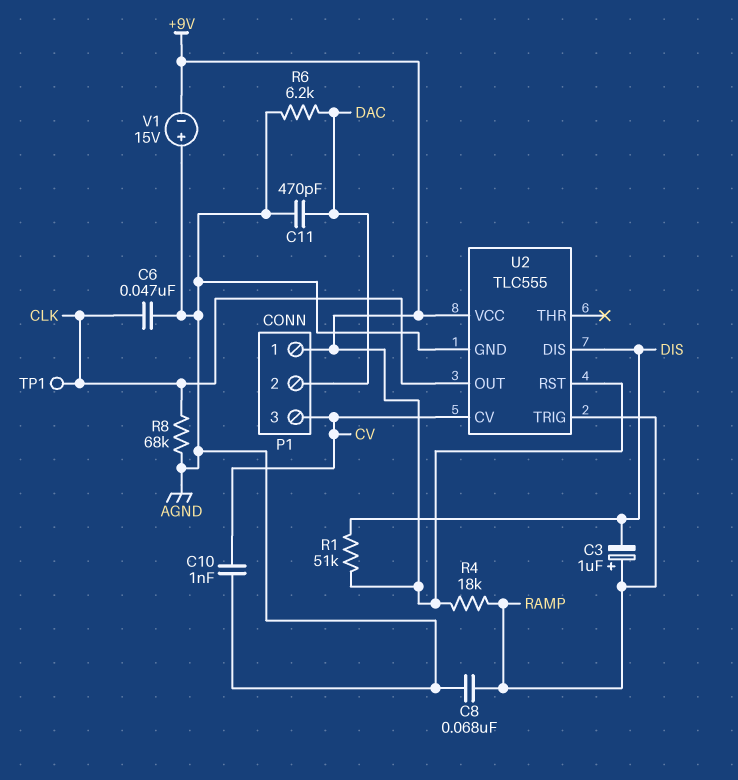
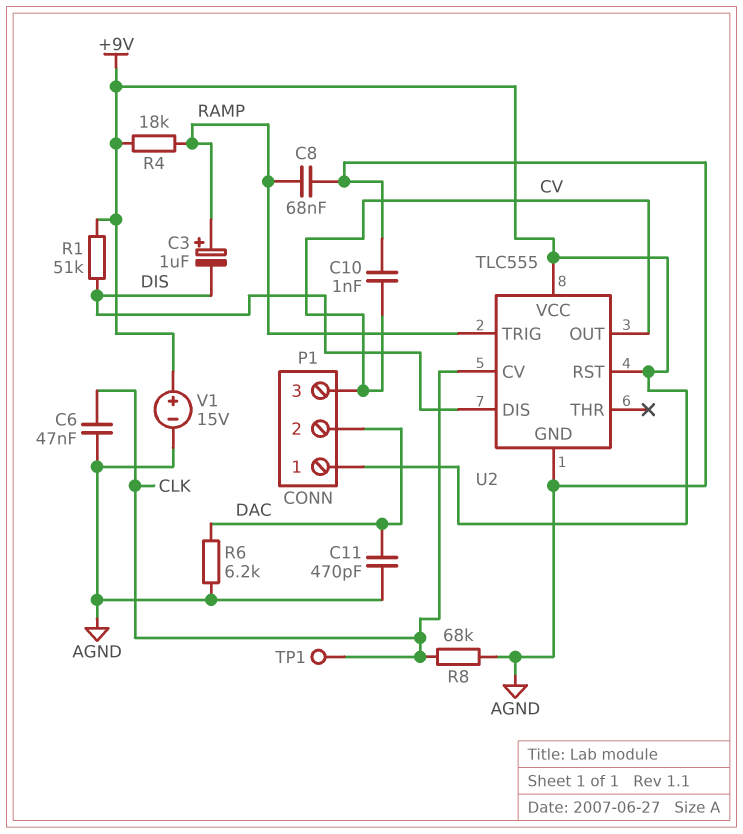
U2 pin CV: CV -> CLK
U2 pin OUT: CLK -> CV
V1: 15V (plus AGND, minus +9V) -> 15V (plus +9V, minus AGND)

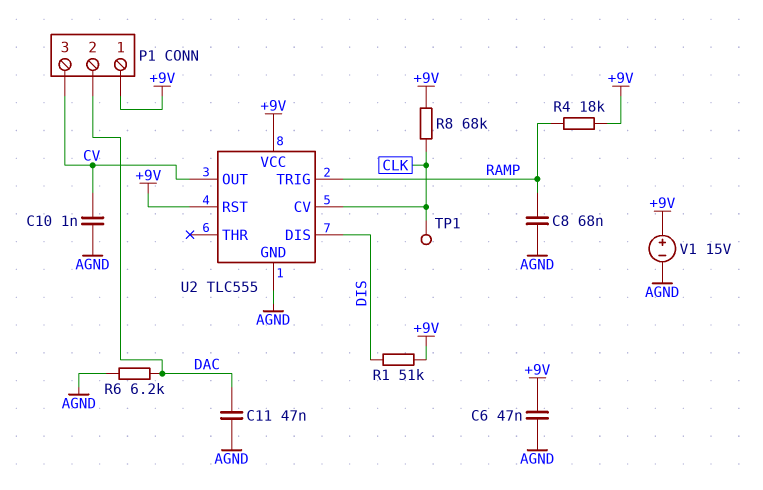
C3: 1uF (plus RAMP, minus DIS) -> none
C6: 47nF (AGND, CLK) -> 47nF (+9V, AGND)
C11: 470pF (AGND, DAC) -> 47nF (AGND, DAC)
R8: 68k (AGND, CLK) -> 68k (+9V, CLK)

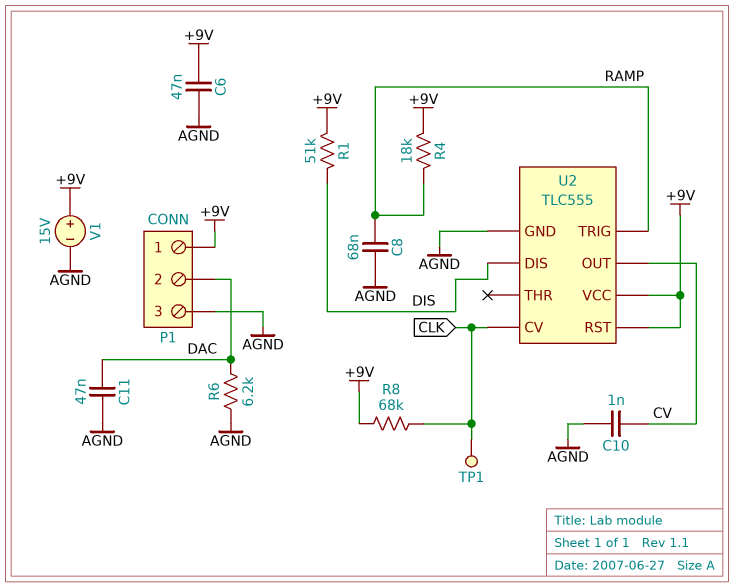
P1 pin 3: CV -> AGND

